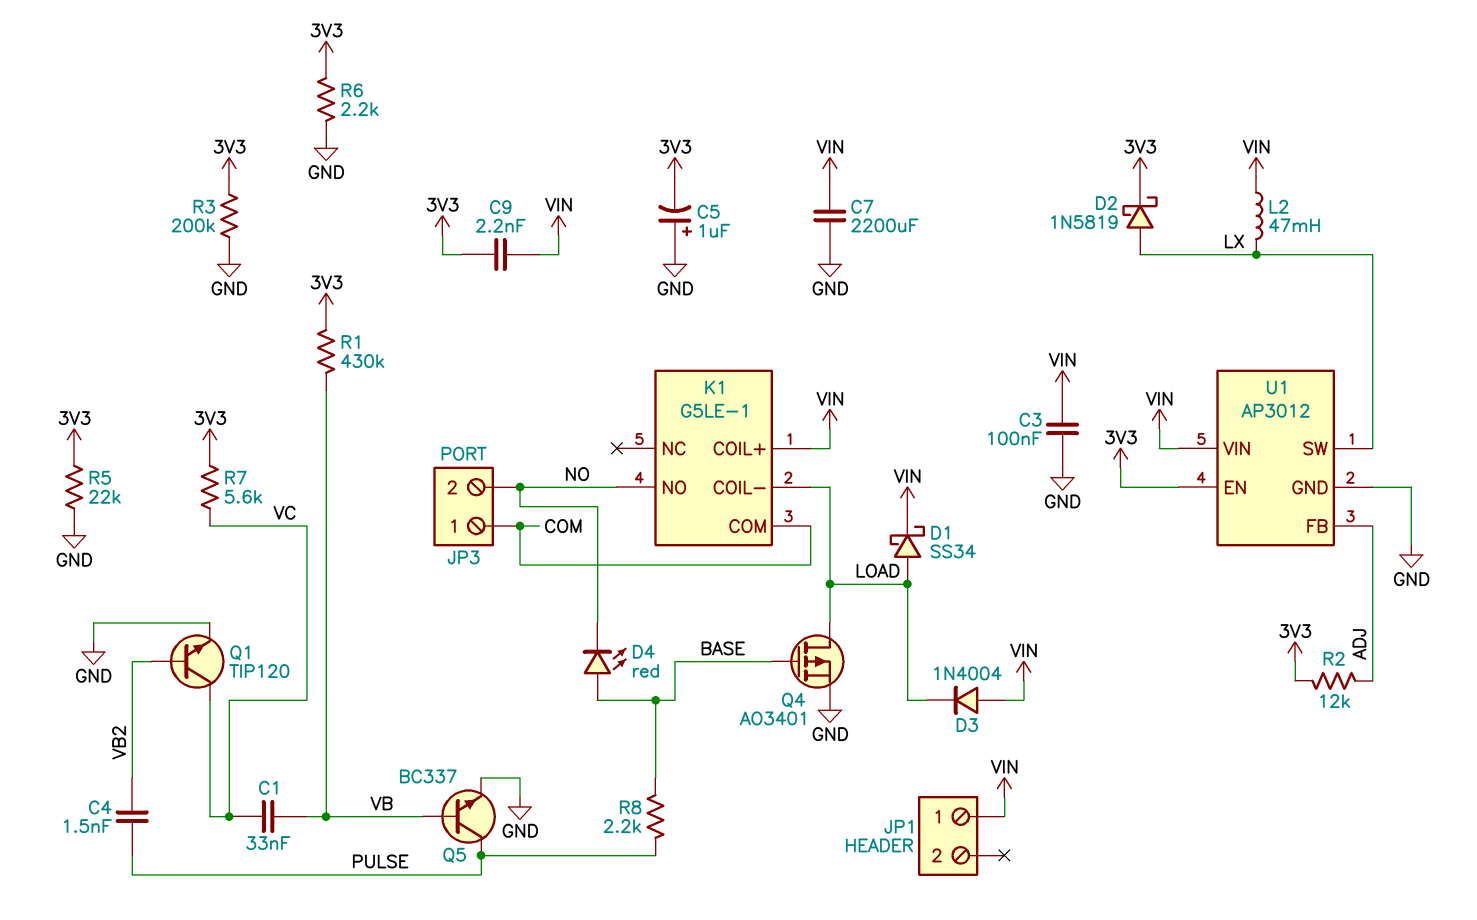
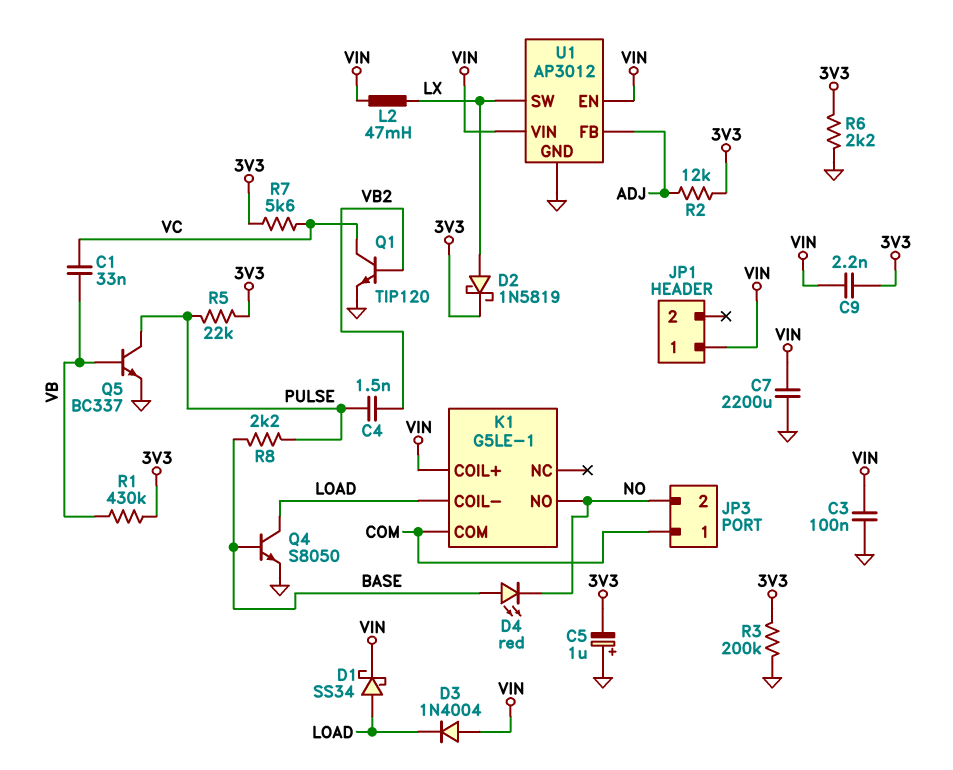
Q4: PMOS AO3401 (G BASE, D LOAD, S GND) -> NPN S8050 (B BASE, C LOAD, E GND)
R5: 22k (3V3, GND) -> 22k (3V3, PULSE)
U1 pin EN: 3V3 -> VIN

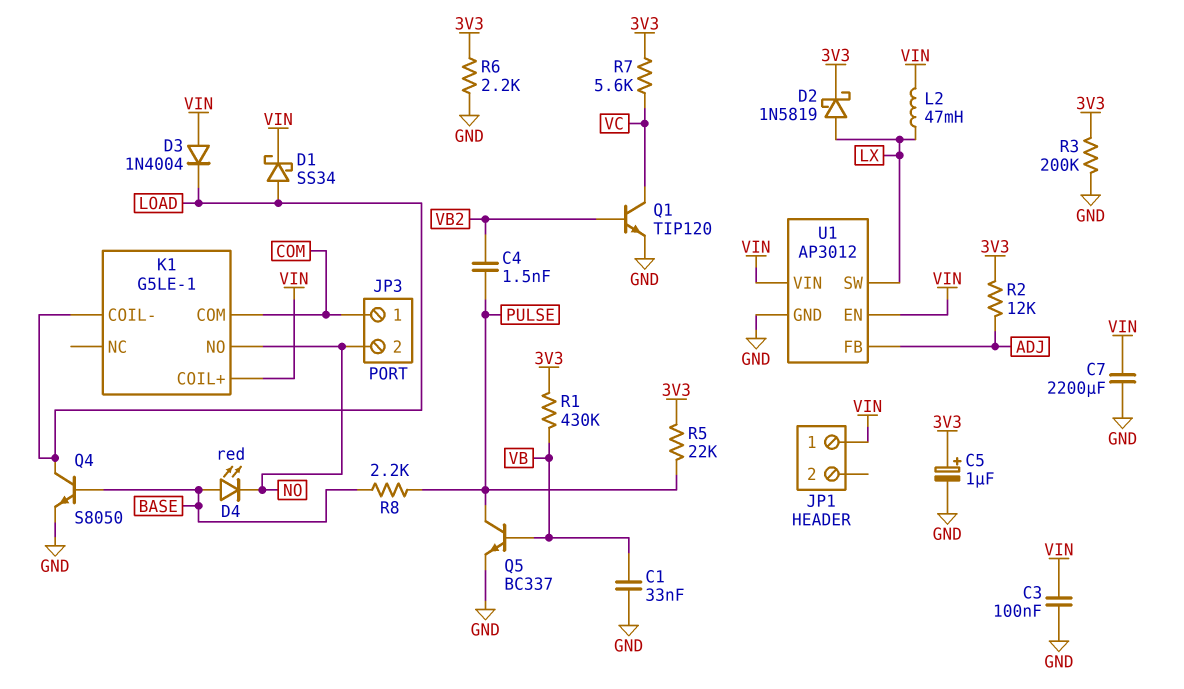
C1: 33nF (VB, VC) -> 33nF (GND, VB)
C5: 1uF (plus GND, minus 3V3) -> 1uF (plus 3V3, minus GND)
C9: 2.2nF (3V3, VIN) -> none

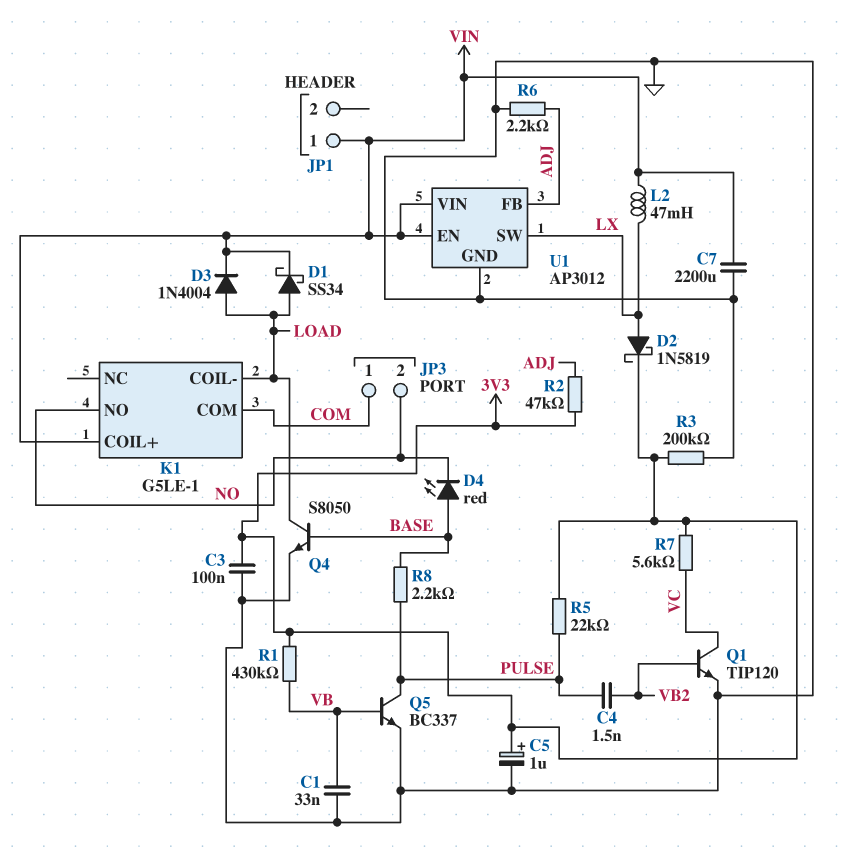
C3: 100nF (GND, VIN) -> 100nF (3V3, GND)
D3: diode 1N4004 (A VIN, K LOAD) -> diode 1N4004 (A LOAD, K VIN)
R2: 12k (3V3, ADJ) -> 47k (3V3, ADJ)
R6: 2.2k (3V3, GND) -> 2.2k (ADJ, GND)

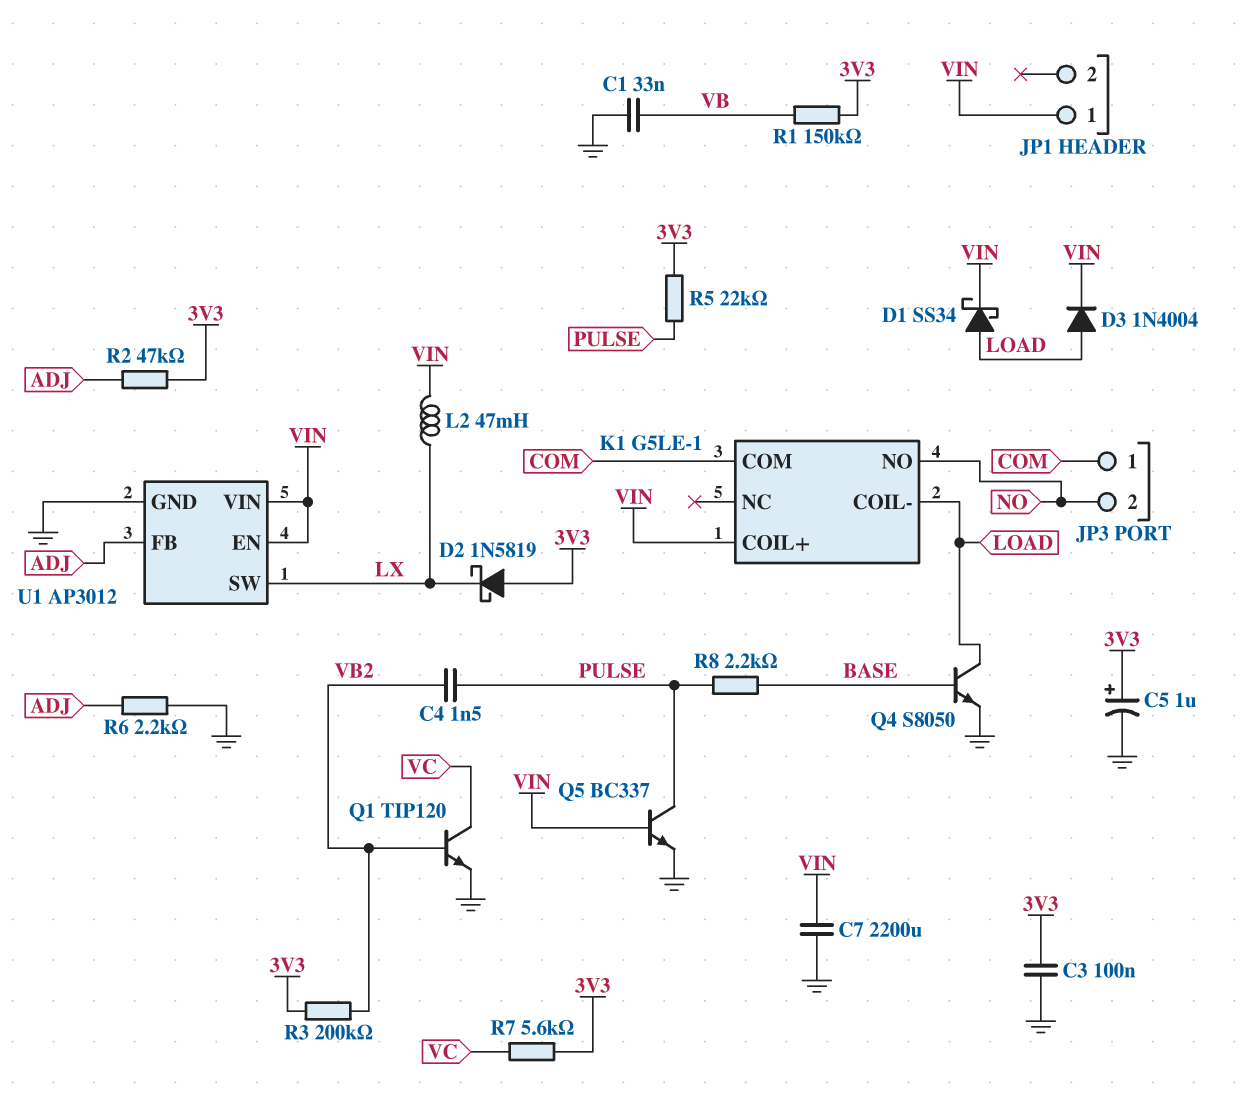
D2: schottky 1N5819 (A LX, K 3V3) -> schottky 1N5819 (A 3V3, K LX)
D4: LED red (A BASE, K NO) -> none
Q5: NPN BC337 (B VB, C PULSE, E GND) -> NPN BC337 (B VIN, C PULSE, E GND)
R1: 430k (3V3, VB) -> 150k (3V3, VB)
R3: 200k (3V3, GND) -> 200k (3V3, VB2)

